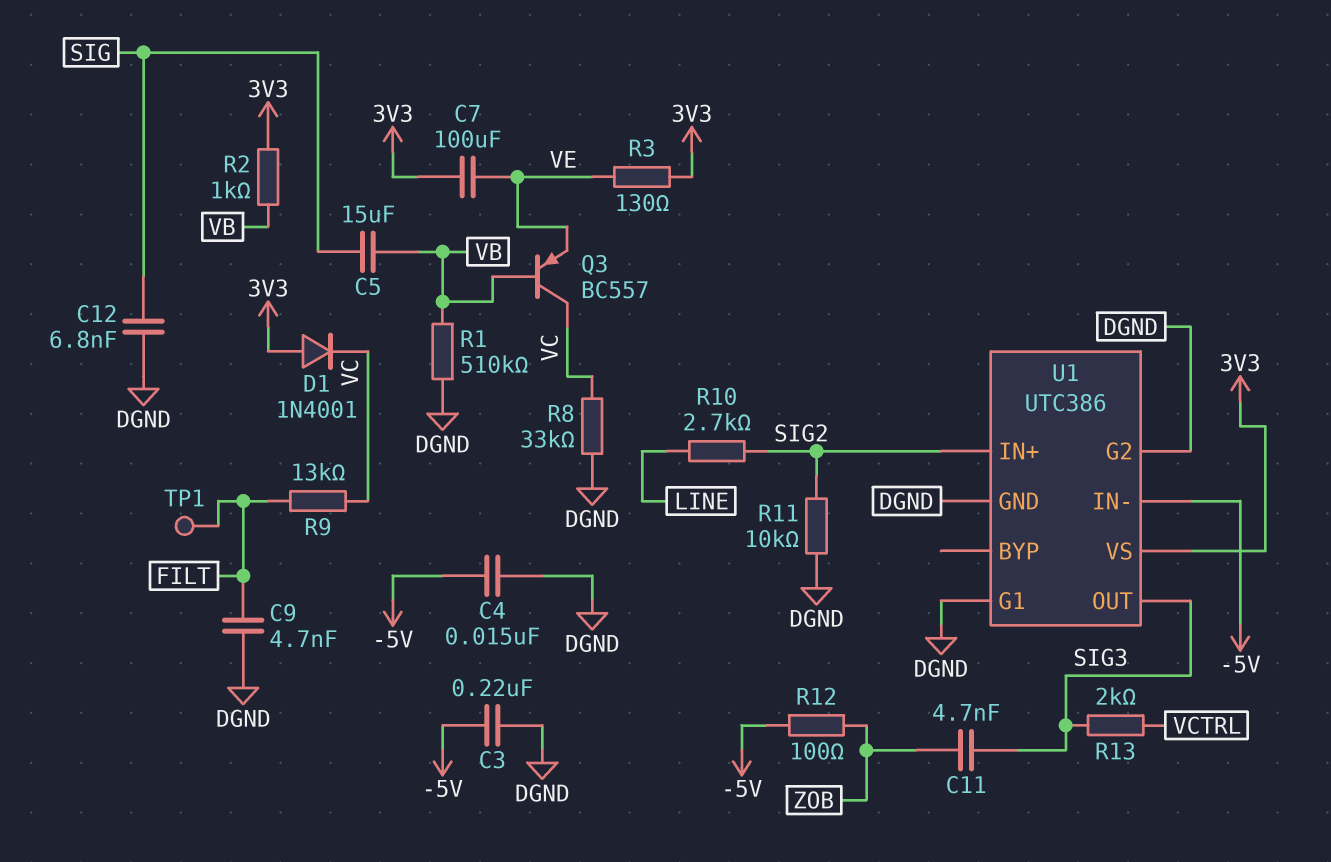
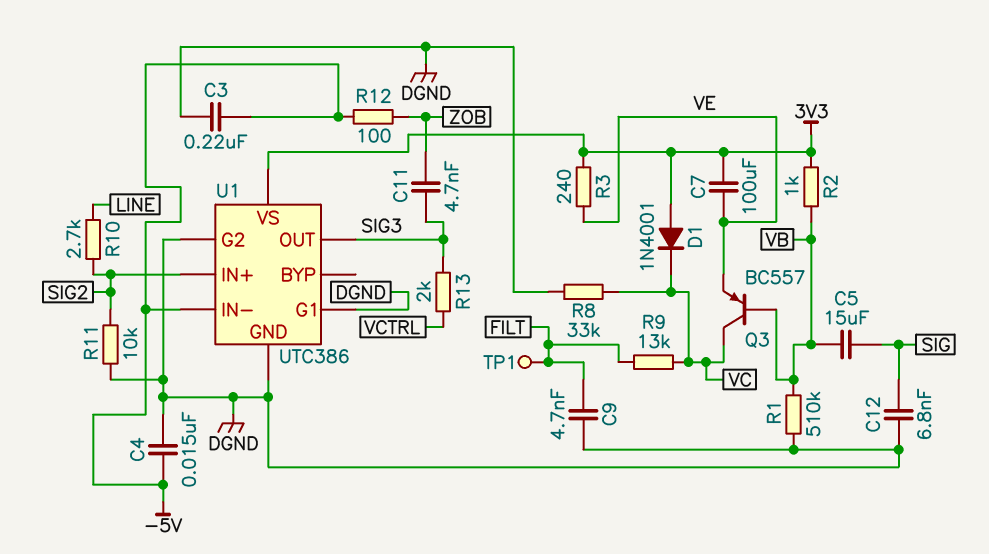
R3: 130 (3V3, VE) -> 240 (3V3, VE)

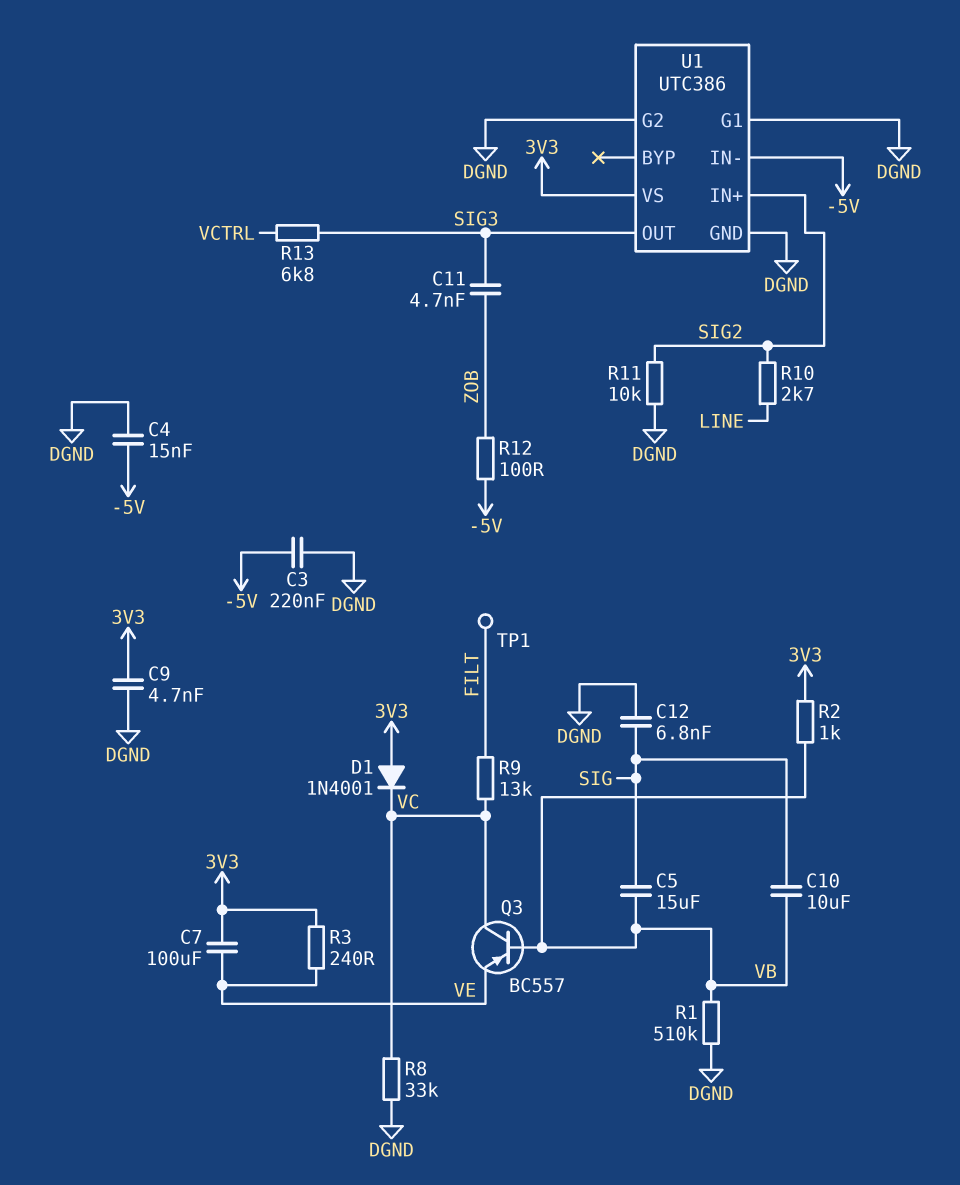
C9: 4.7nF (DGND, FILT) -> 4.7nF (3V3, DGND)
C10: none -> 10uF (SIG, VB)
R13: 2k (SIG3, VCTRL) -> 6.8k (SIG3, VCTRL)

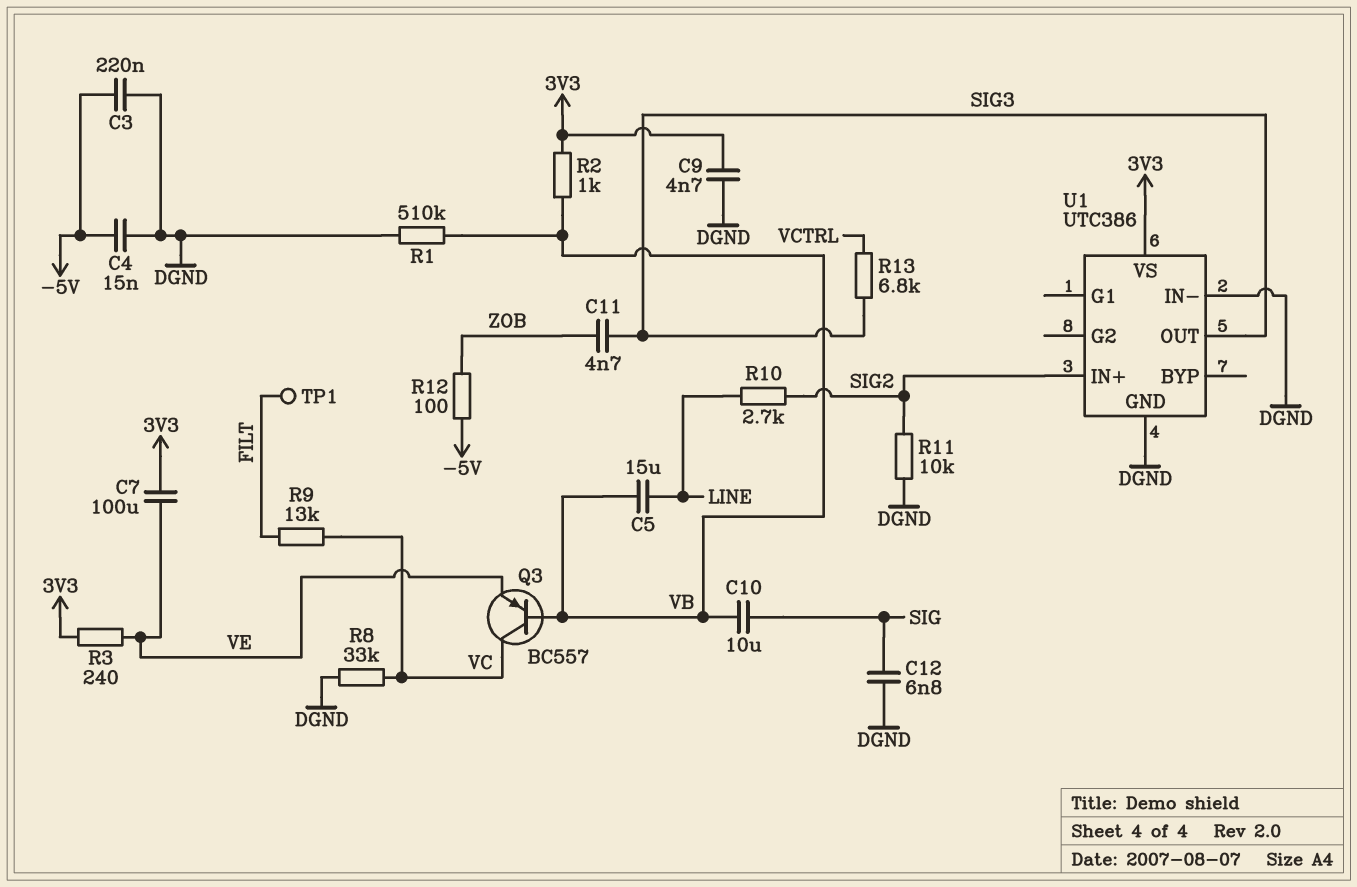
C5: 15uF (SIG, VB) -> 15uF (LINE, VB)
D1: diode 1N4001 (A 3V3, K VC) -> none
U1 pin G1: DGND -> none
U1 pin G2: DGND -> none
U1 pin IN-: -5V -> DGND

